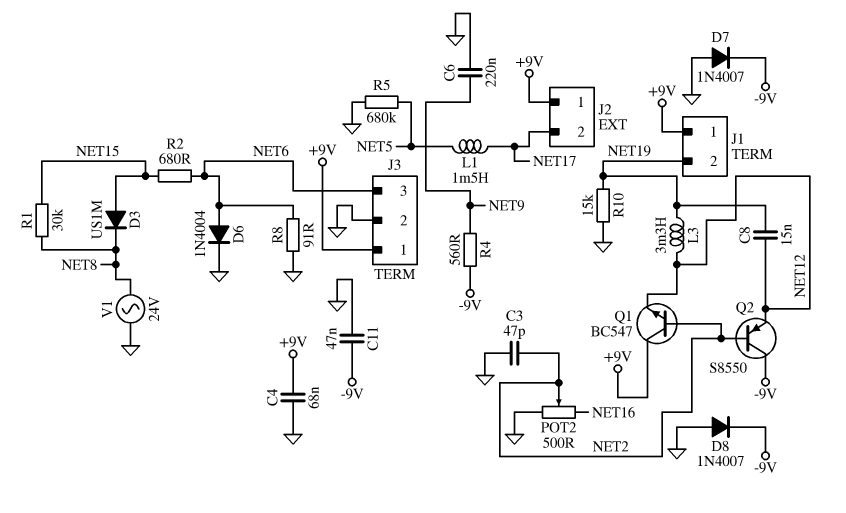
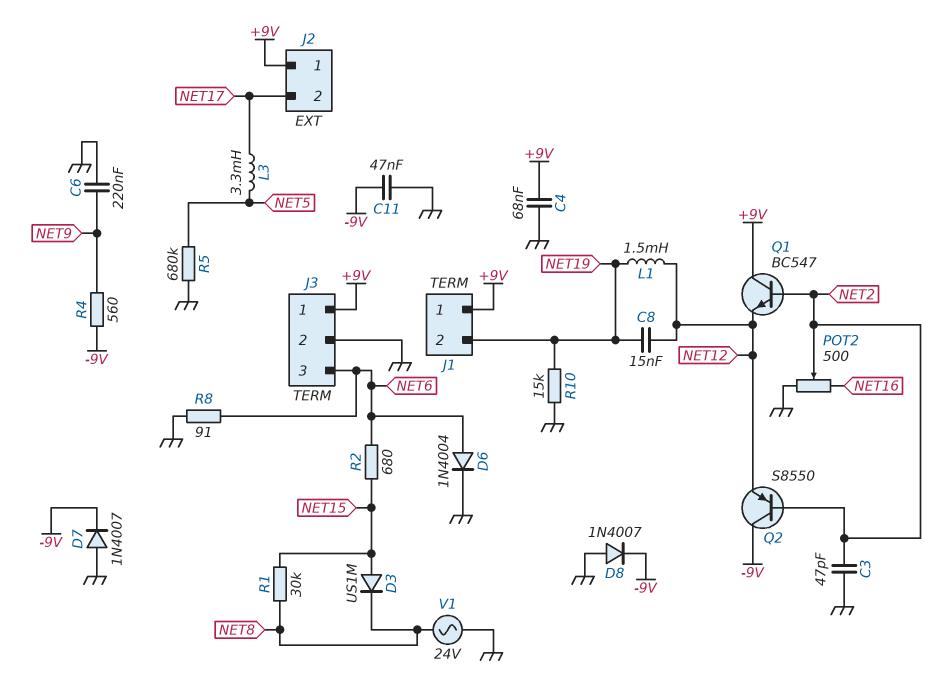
L1: 1.5mH (NET5, NET17) -> 1.5mH (NET12, NET19)
L3: 3.3mH (NET12, NET19) -> 3.3mH (NET5, NET17)

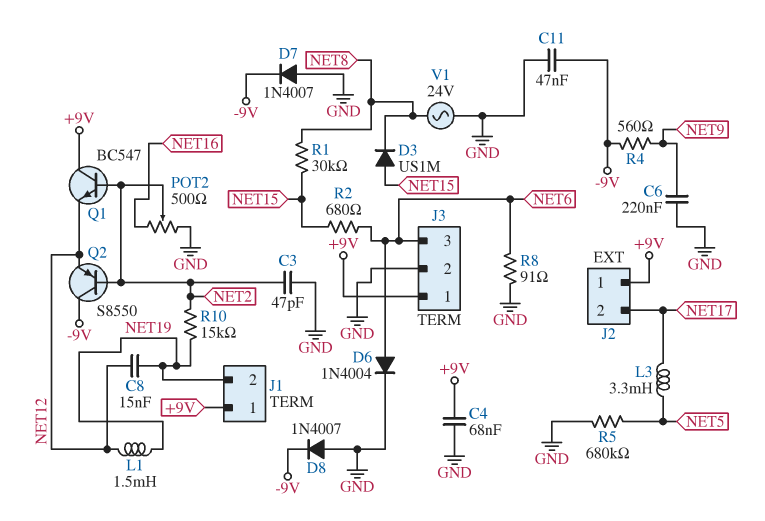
R10: 15k (GND, NET19) -> 15k (NET2, NET19)

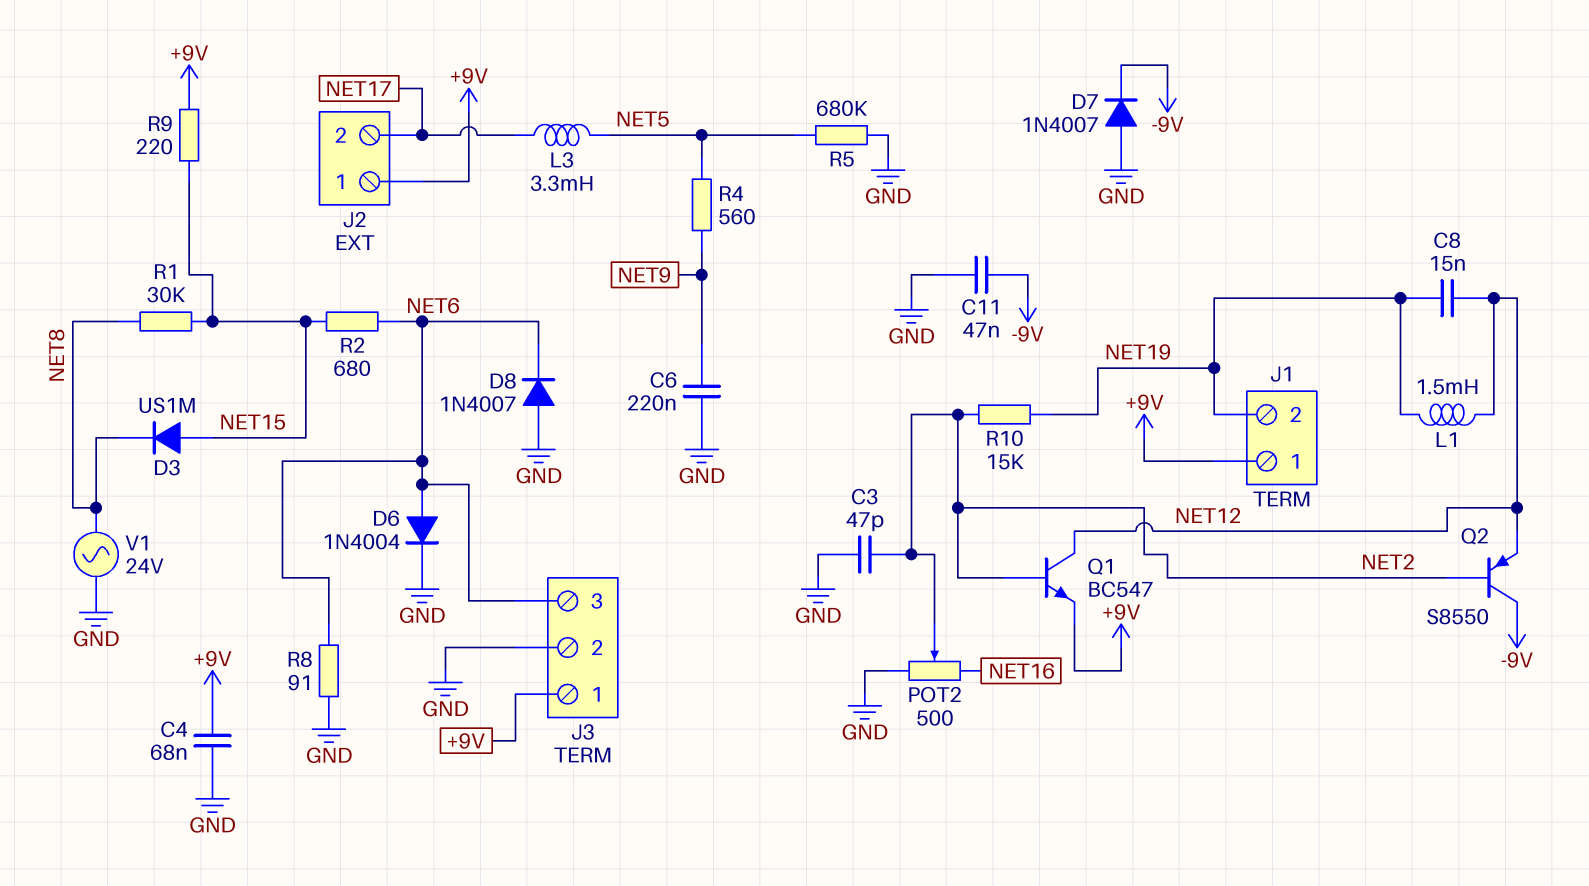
D8: diode 1N4007 (A GND, K -9V) -> diode 1N4007 (A GND, K NET6)
Q1: NPN BC547 (B NET2, C +9V, E NET12) -> NPN BC547 (B NET2, C NET12, E +9V)
R4: 560 (-9V, NET9) -> 560 (NET5, NET9)
R9: none -> 220 (+9V, NET15)

